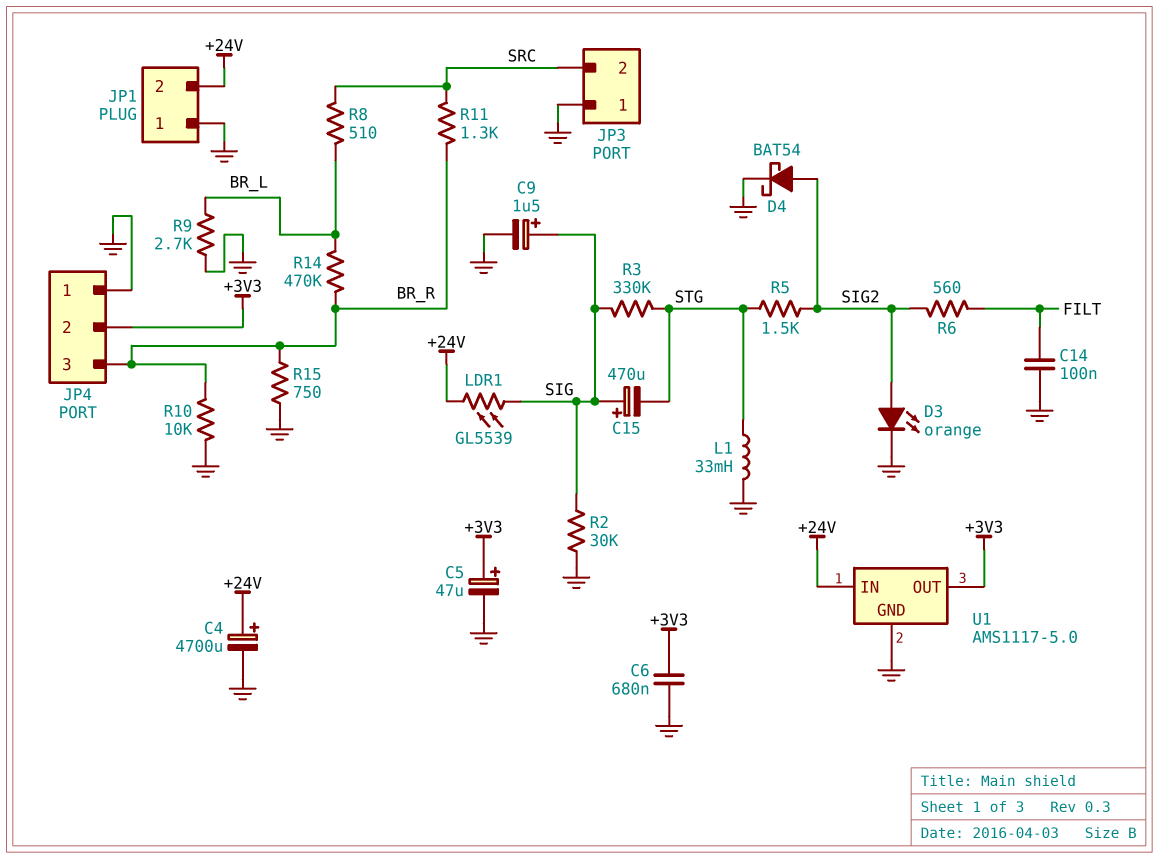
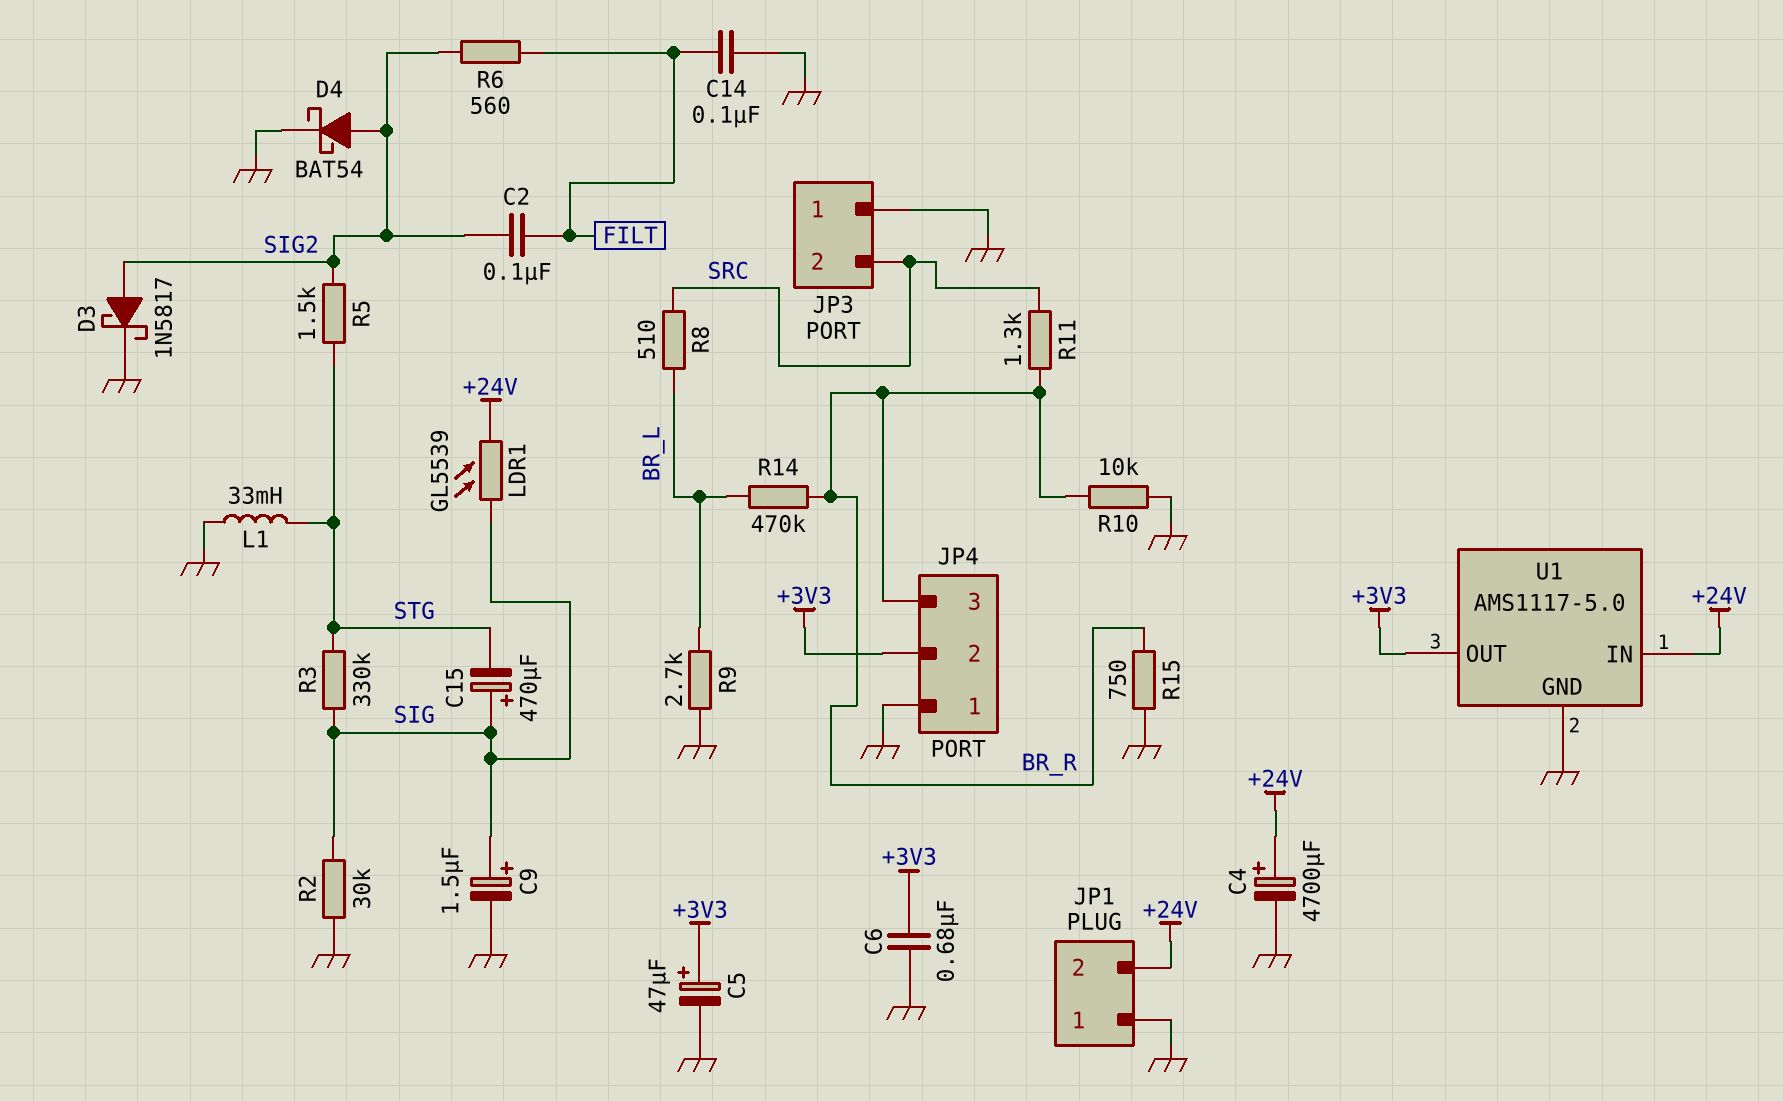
C2: none -> 100nF (FILT, SIG2)
D3: LED orange (A SIG2, K GND) -> schottky 1N5817 (A SIG2, K GND)

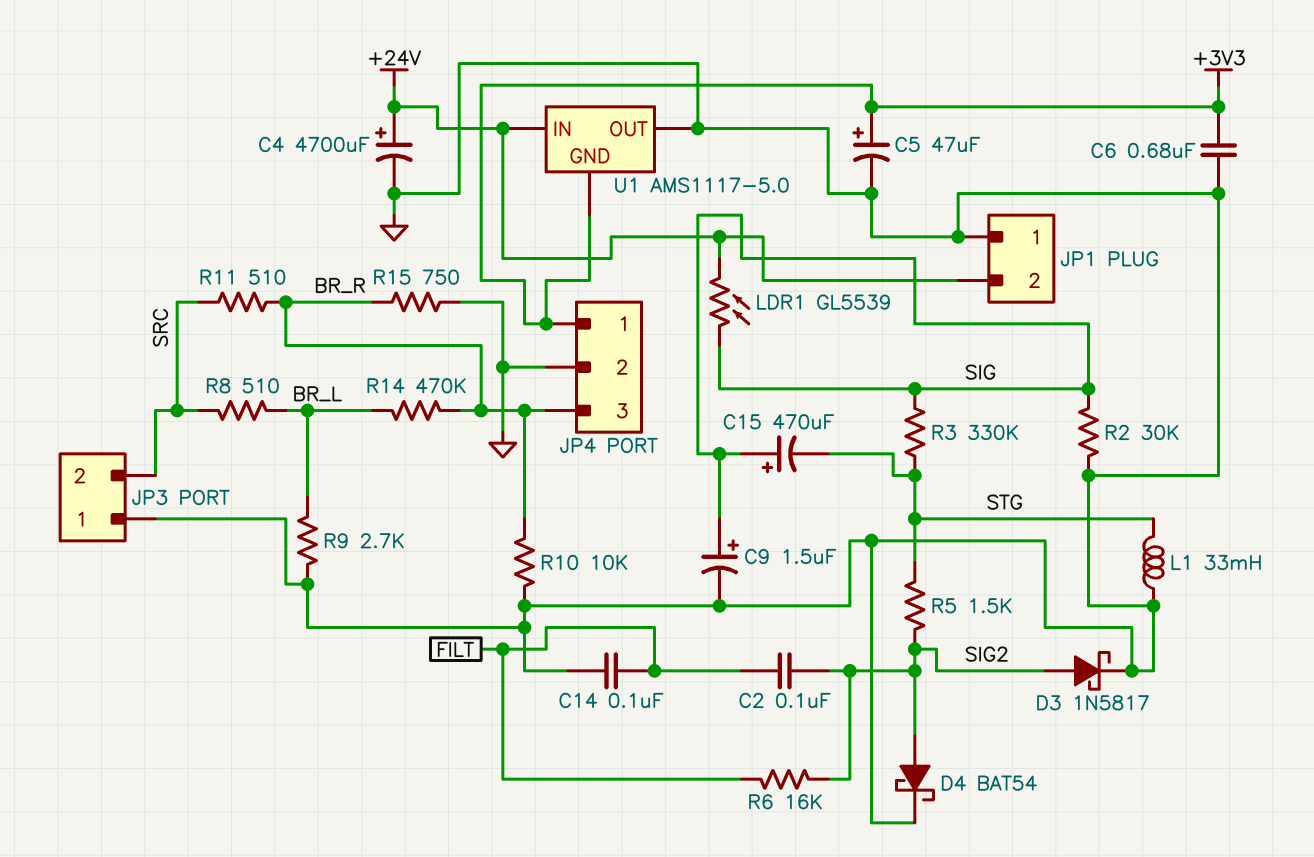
JP4 pin 1: GND -> +3V3
JP4 pin 2: +3V3 -> GND
R6: 560 (FILT, SIG2) -> 16k (FILT, SIG2)
R11: 1.3k (BR_R, SRC) -> 510 (BR_R, SRC)
U1 pin GND: GND -> +3V3
U1 pin OUT: +3V3 -> GND

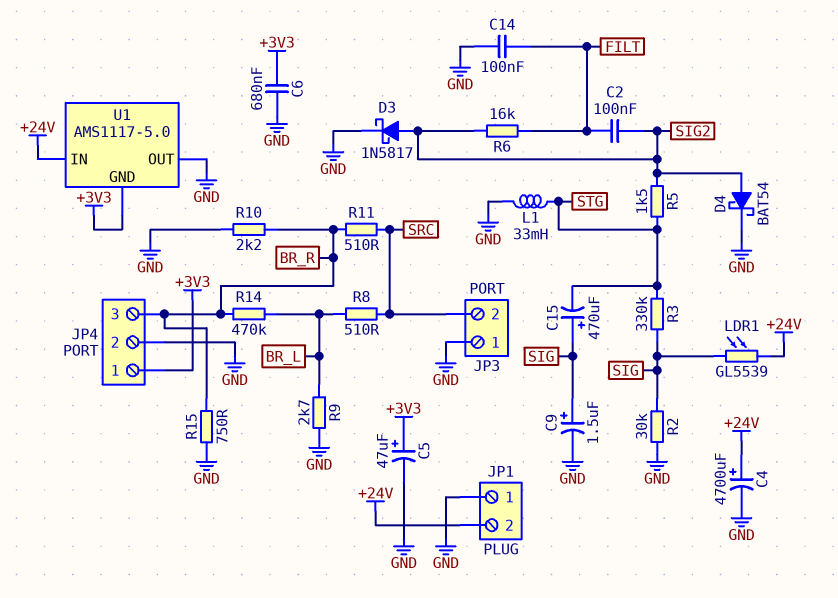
R10: 10k (BR_R, GND) -> 2.2k (BR_R, GND)

